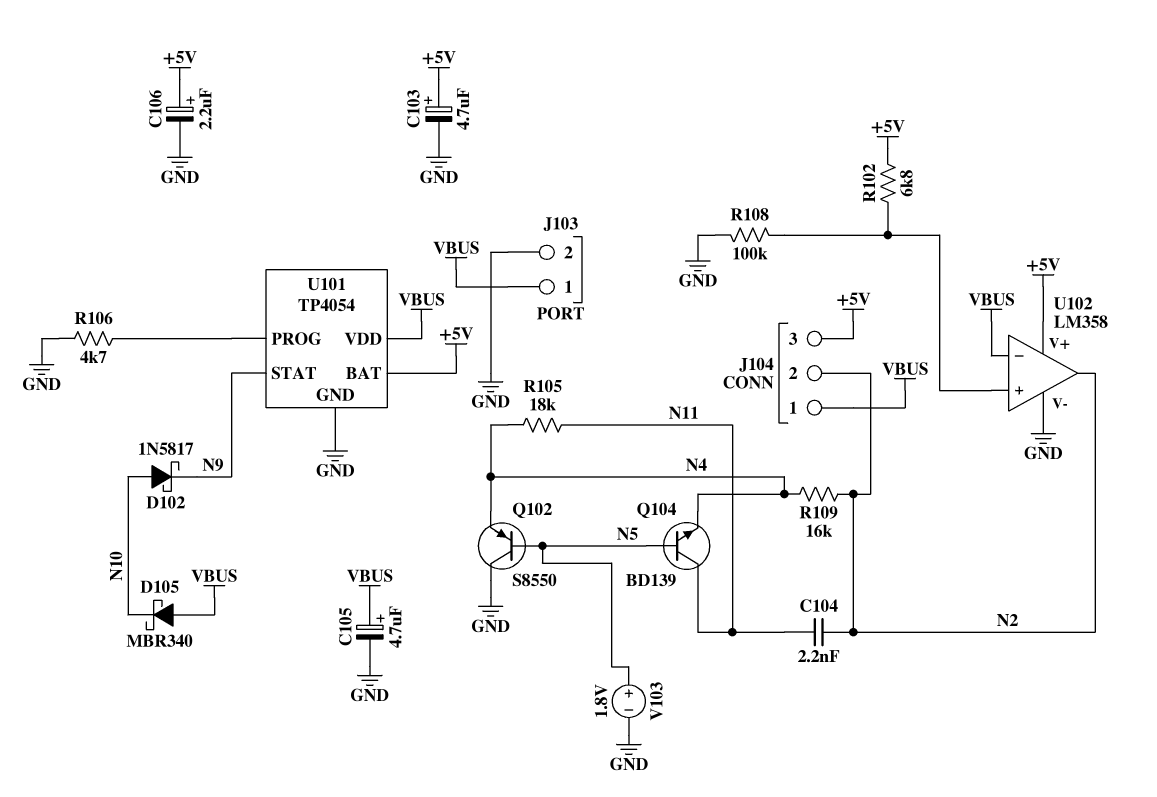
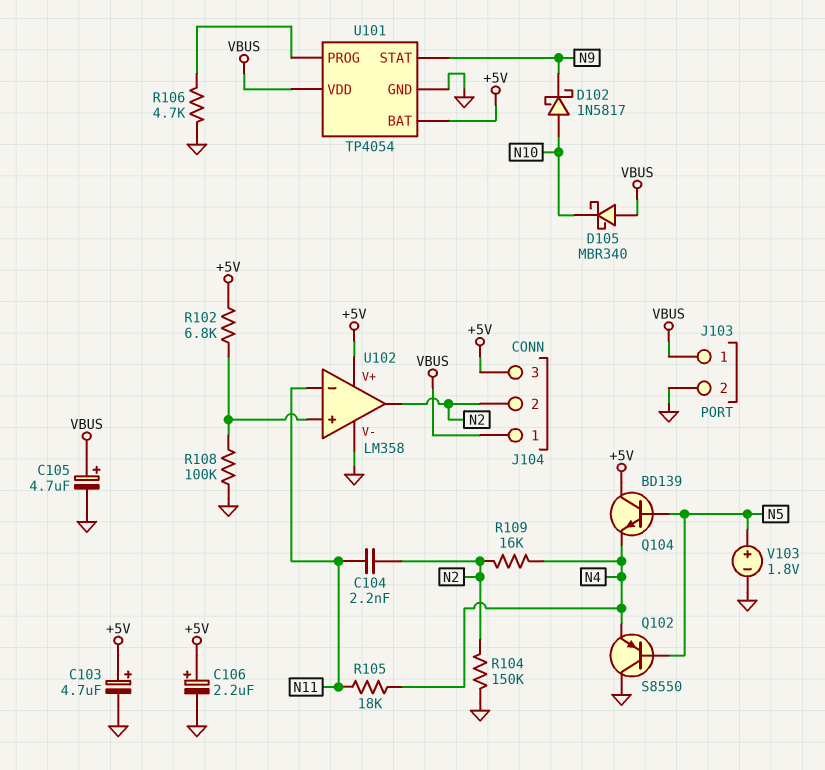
Q104: NPN BD139 (B N5, C N11, E N4) -> NPN BD139 (B N5, C +5V, E N4)
R104: none -> 150k (GND, N2)
U102 pin in-: VBUS -> N11

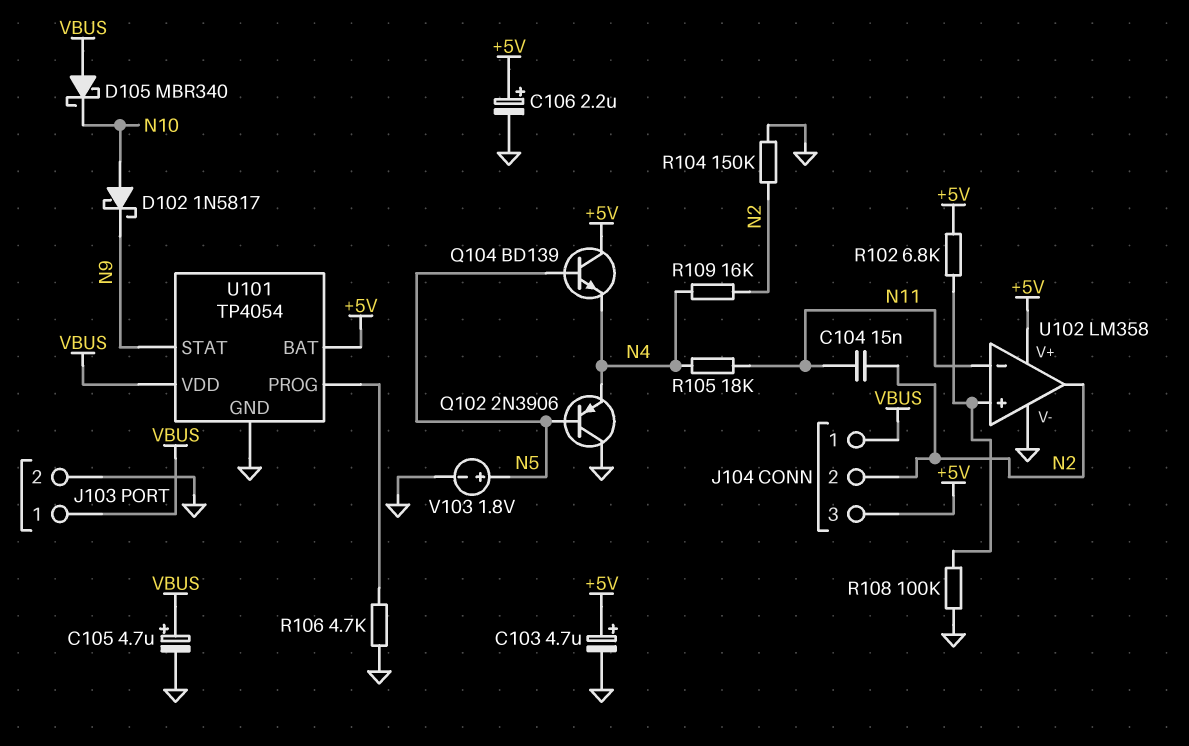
C104: 2.2nF (N2, N11) -> 15nF (N2, N11)
Q102: PNP S8550 (B N5, C GND, E N4) -> PNP 2N3906 (B N5, C GND, E N4)

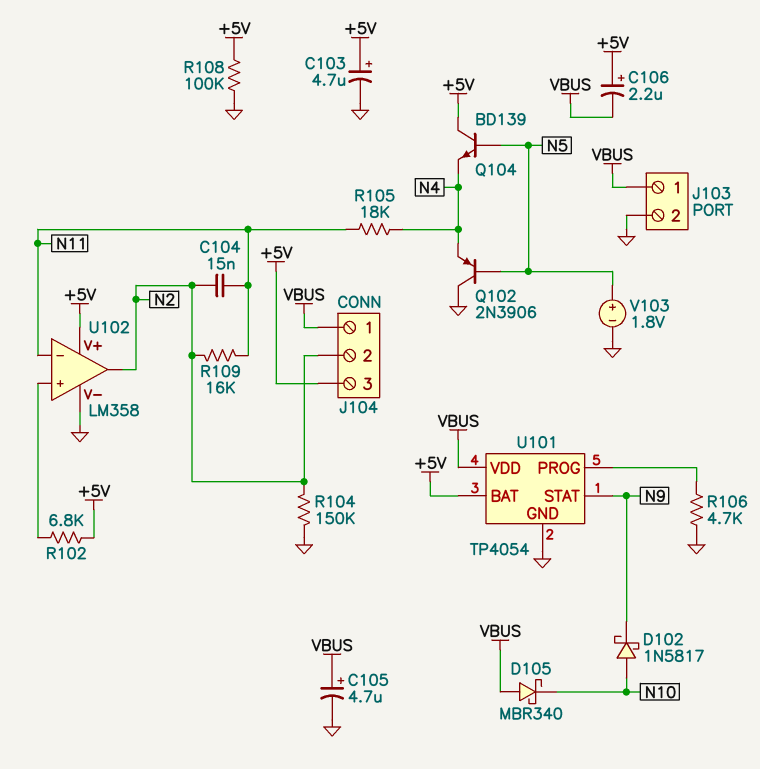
C106: 2.2uF (plus +5V, minus GND) -> 2.2uF (plus +5V, minus VBUS)
R108: 100k (GND, U102/in+) -> 100k (+5V, GND)
R109: 16k (N2, N4) -> 16k (N2, N11)

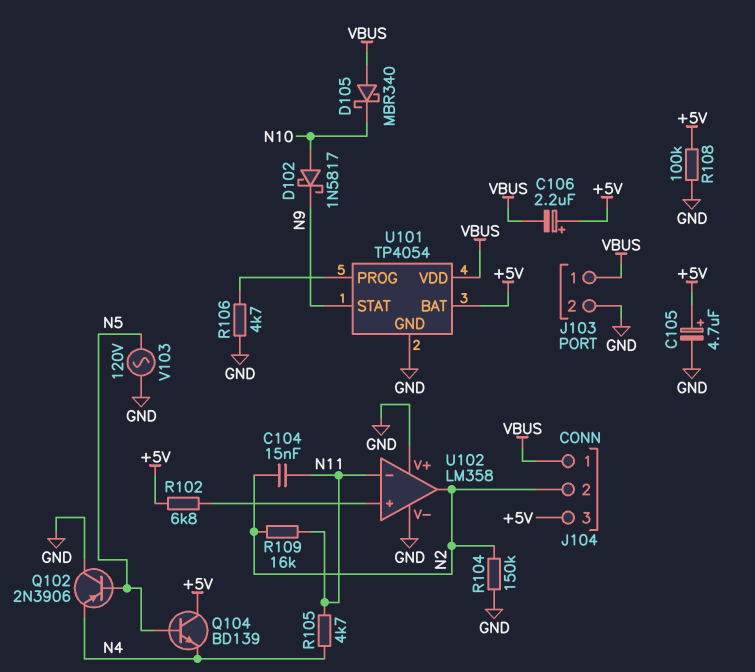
C103: 4.7uF (plus +5V, minus GND) -> none
C105: 4.7uF (plus VBUS, minus GND) -> 4.7uF (plus +5V, minus GND)
R105: 18k (N4, N11) -> 4.7k (N4, N11)
U102 pin V+: +5V -> GND
V103: 1.8V (plus N5, minus GND) -> AC 120V (GND, N5)

